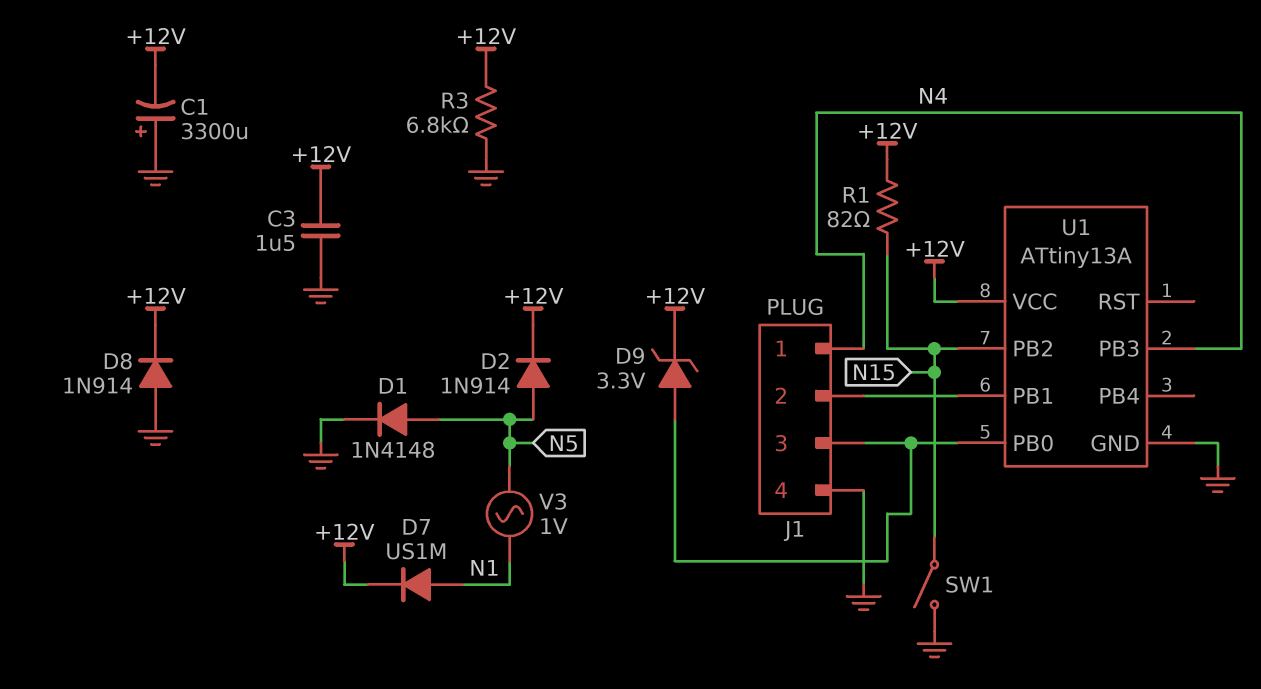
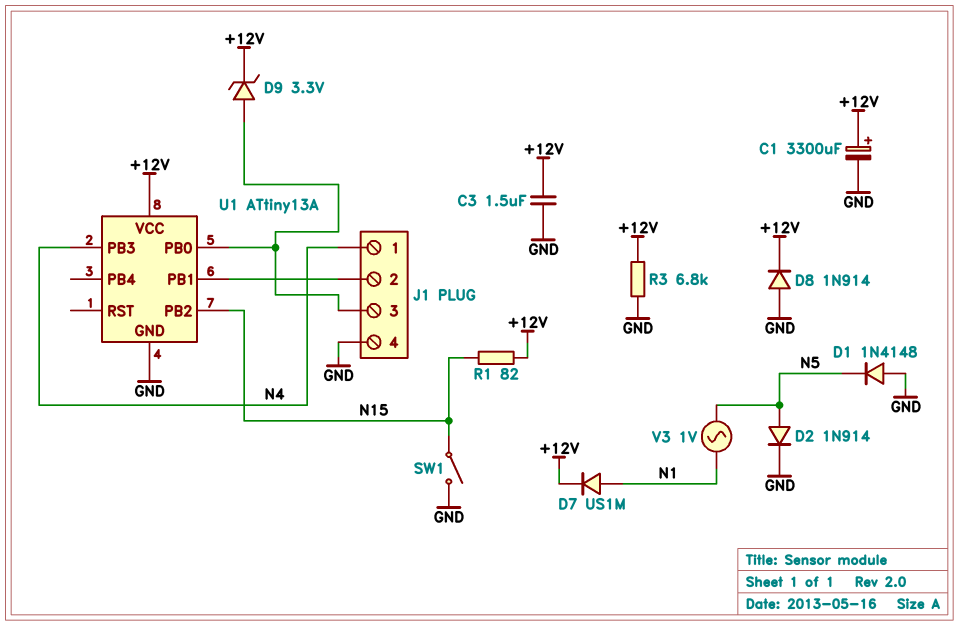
C1: 3300uF (plus GND, minus +12V) -> 3300uF (plus +12V, minus GND)
D1: diode 1N4148 (A N5, K GND) -> diode 1N4148 (A GND, K N5)
D2: diode 1N914 (A N5, K +12V) -> diode 1N914 (A N5, K GND)

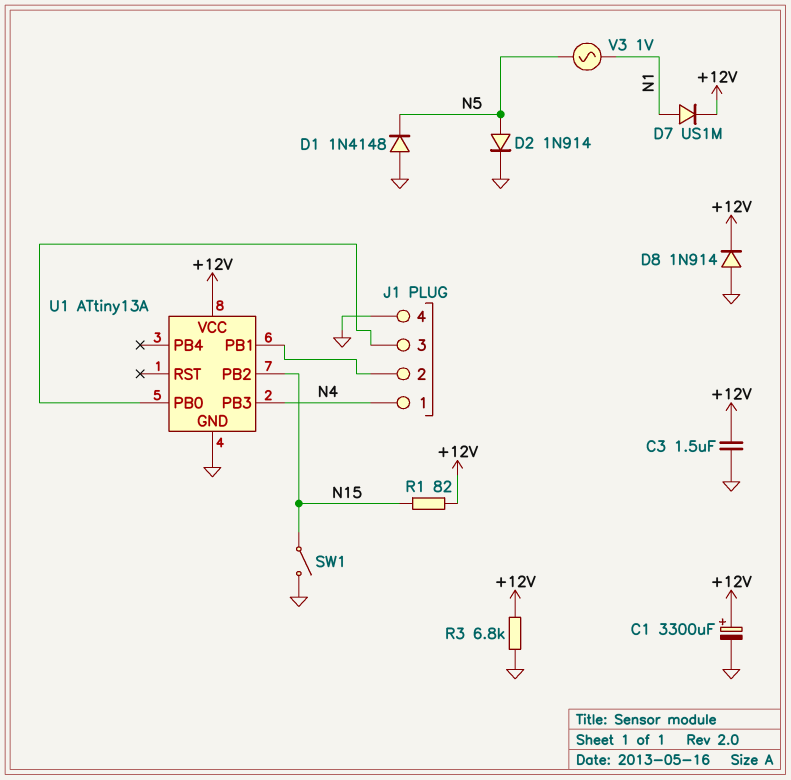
D9: zener 3.3V (A J1/3, K +12V) -> none

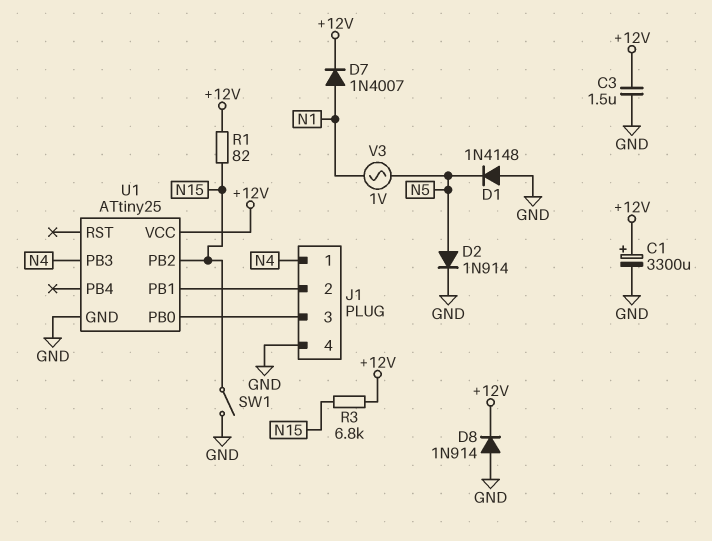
D7: diode US1M (A N1, K +12V) -> diode 1N4007 (A N1, K +12V)
R3: 6.8k (+12V, GND) -> 6.8k (+12V, N15)
U1: ATtiny13A -> ATtiny25

